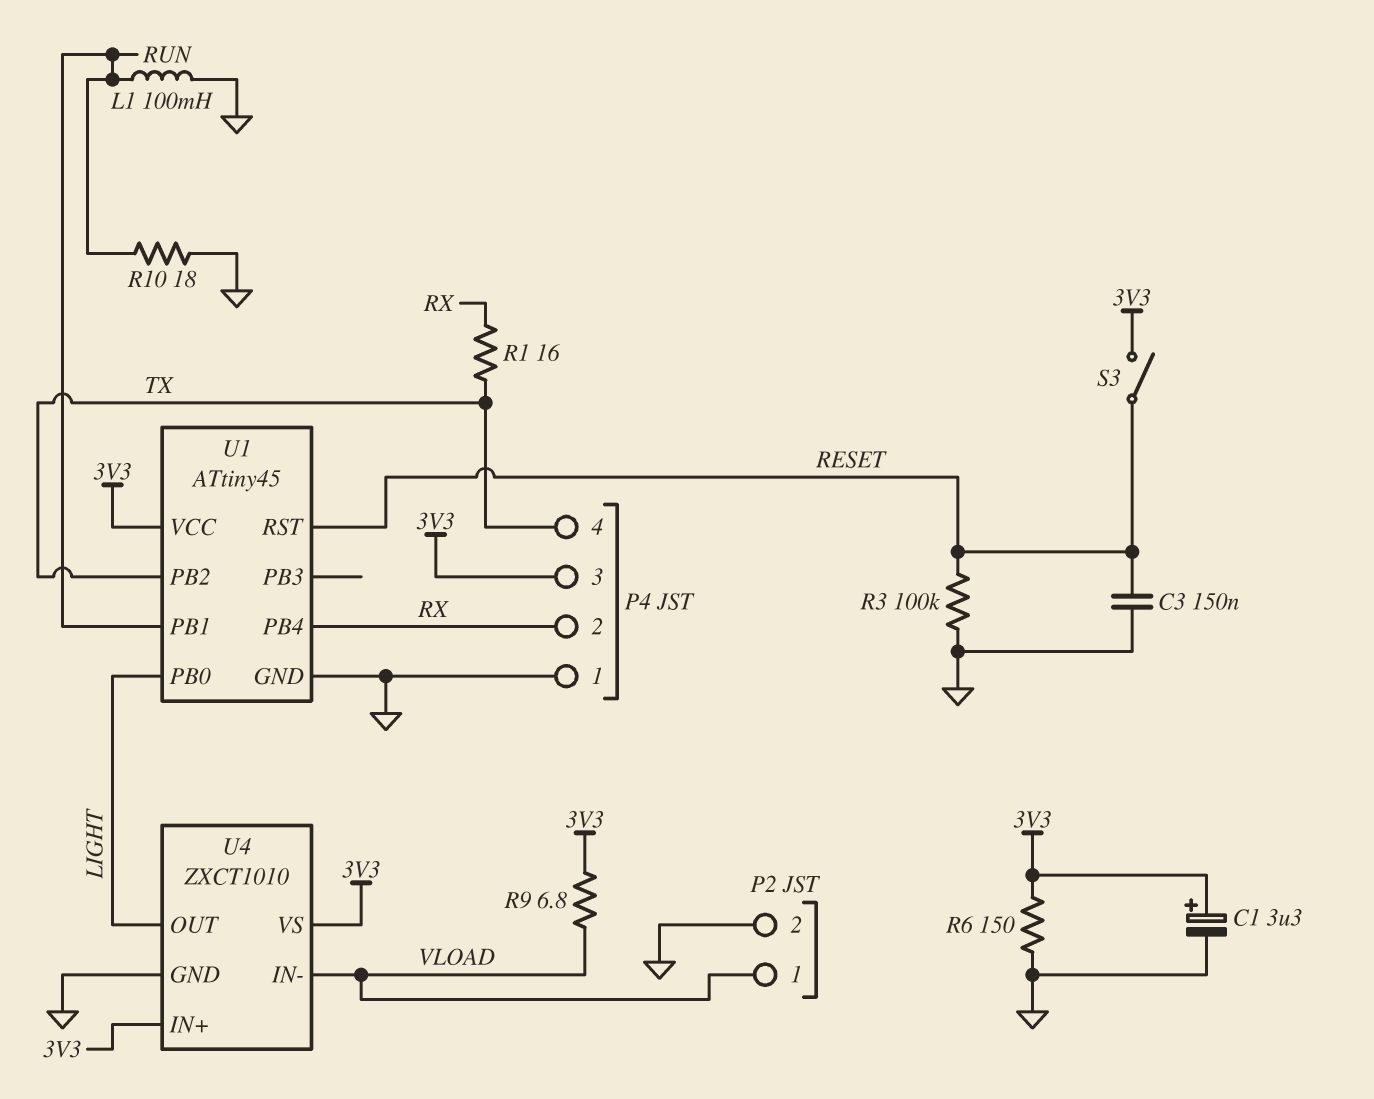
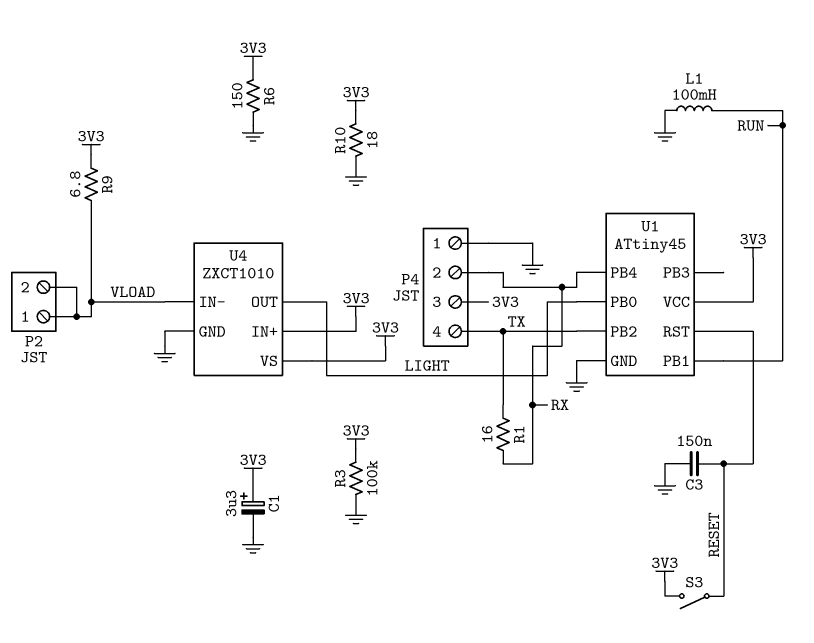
P2 pin 2: GND -> VLOAD
R3: 100k (GND, RESET) -> 100k (3V3, GND)
R10: 18 (GND, RUN) -> 18 (3V3, GND)

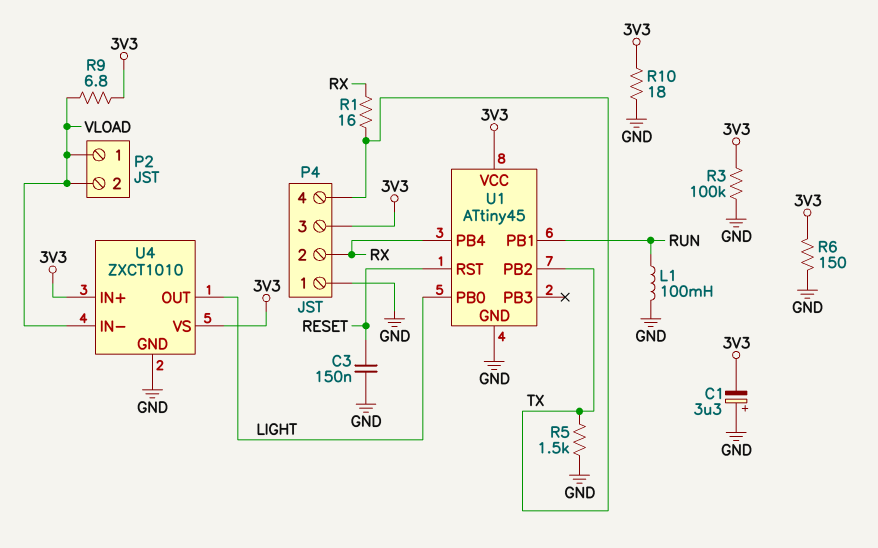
C1: 3.3uF (plus 3V3, minus GND) -> 3.3uF (plus GND, minus 3V3)
R5: none -> 1.5k (GND, TX)
S3: switch (3V3, RESET) -> none

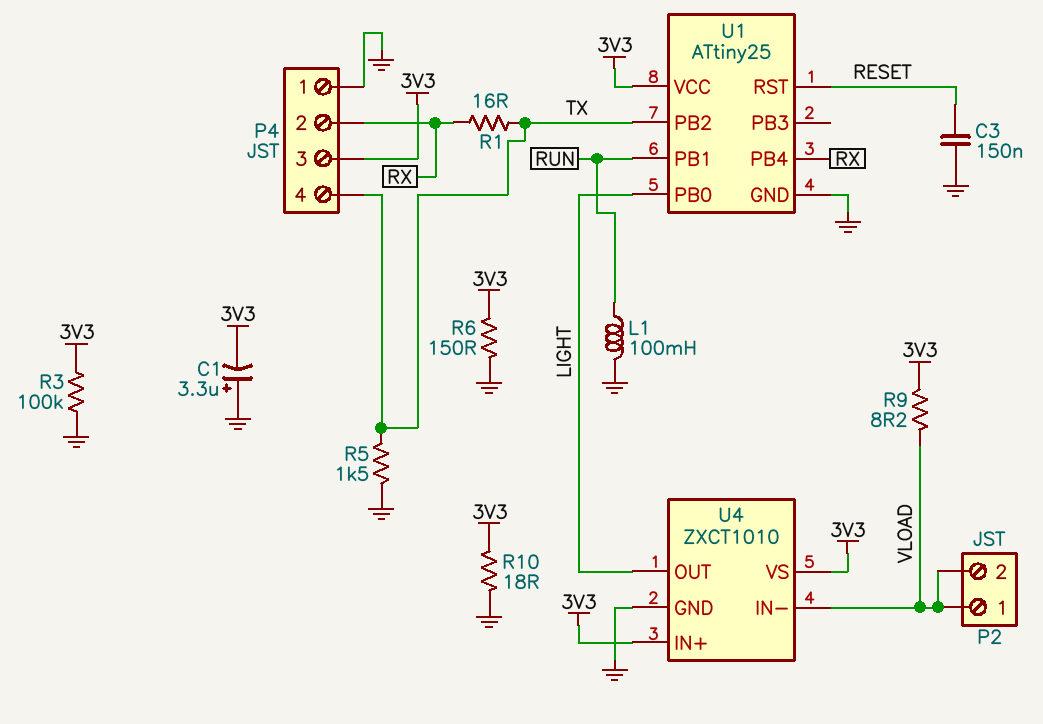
R9: 6.8 (3V3, VLOAD) -> 8.2 (3V3, VLOAD)
U1: ATtiny45 -> ATtiny25

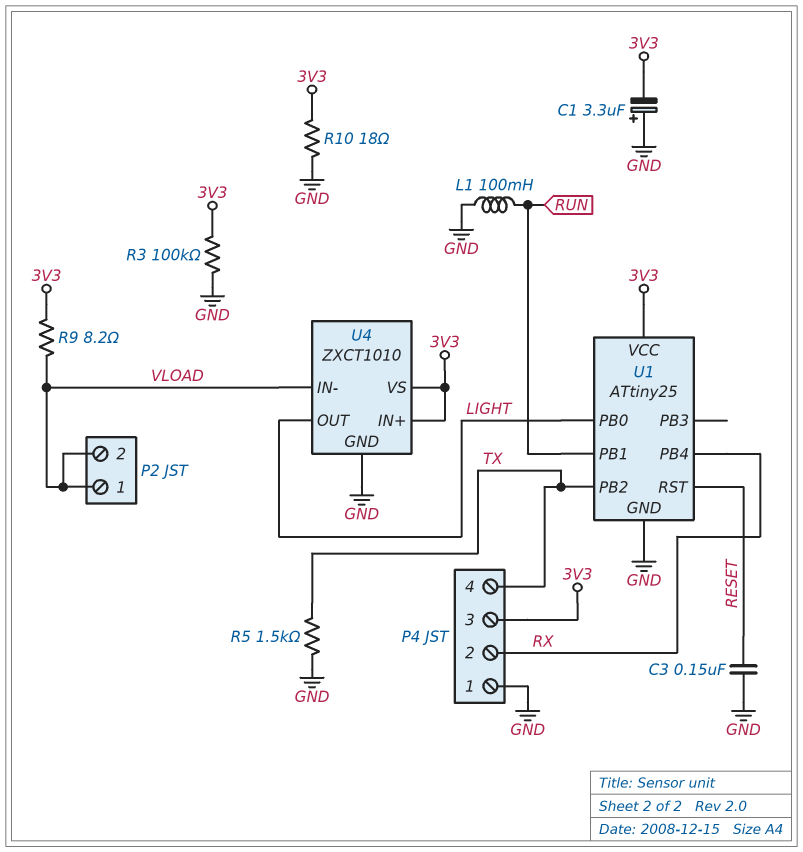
R1: 16 (RX, TX) -> none
R6: 150 (3V3, GND) -> none

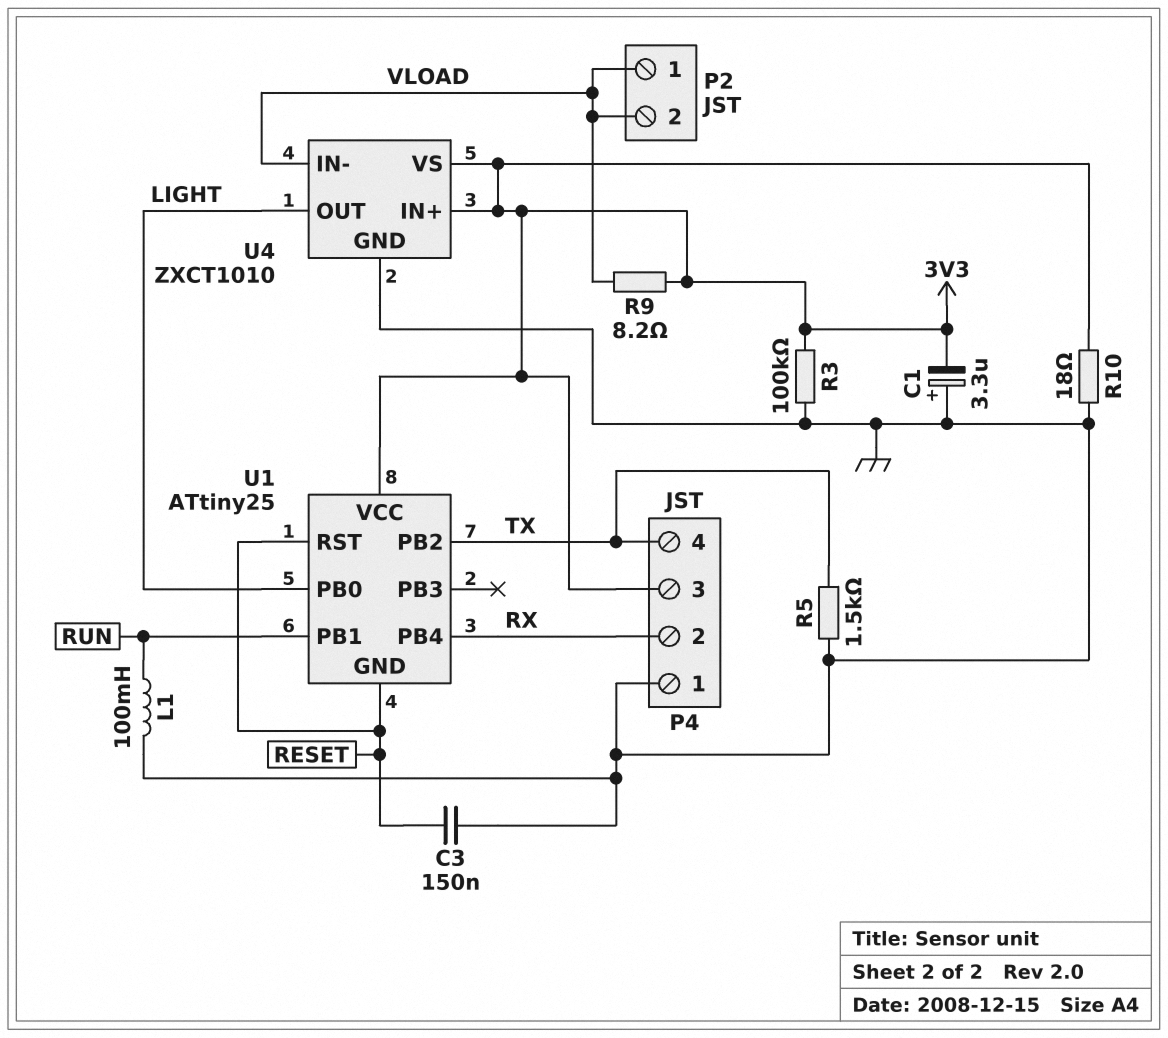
U1 pin GND: GND -> RESET

